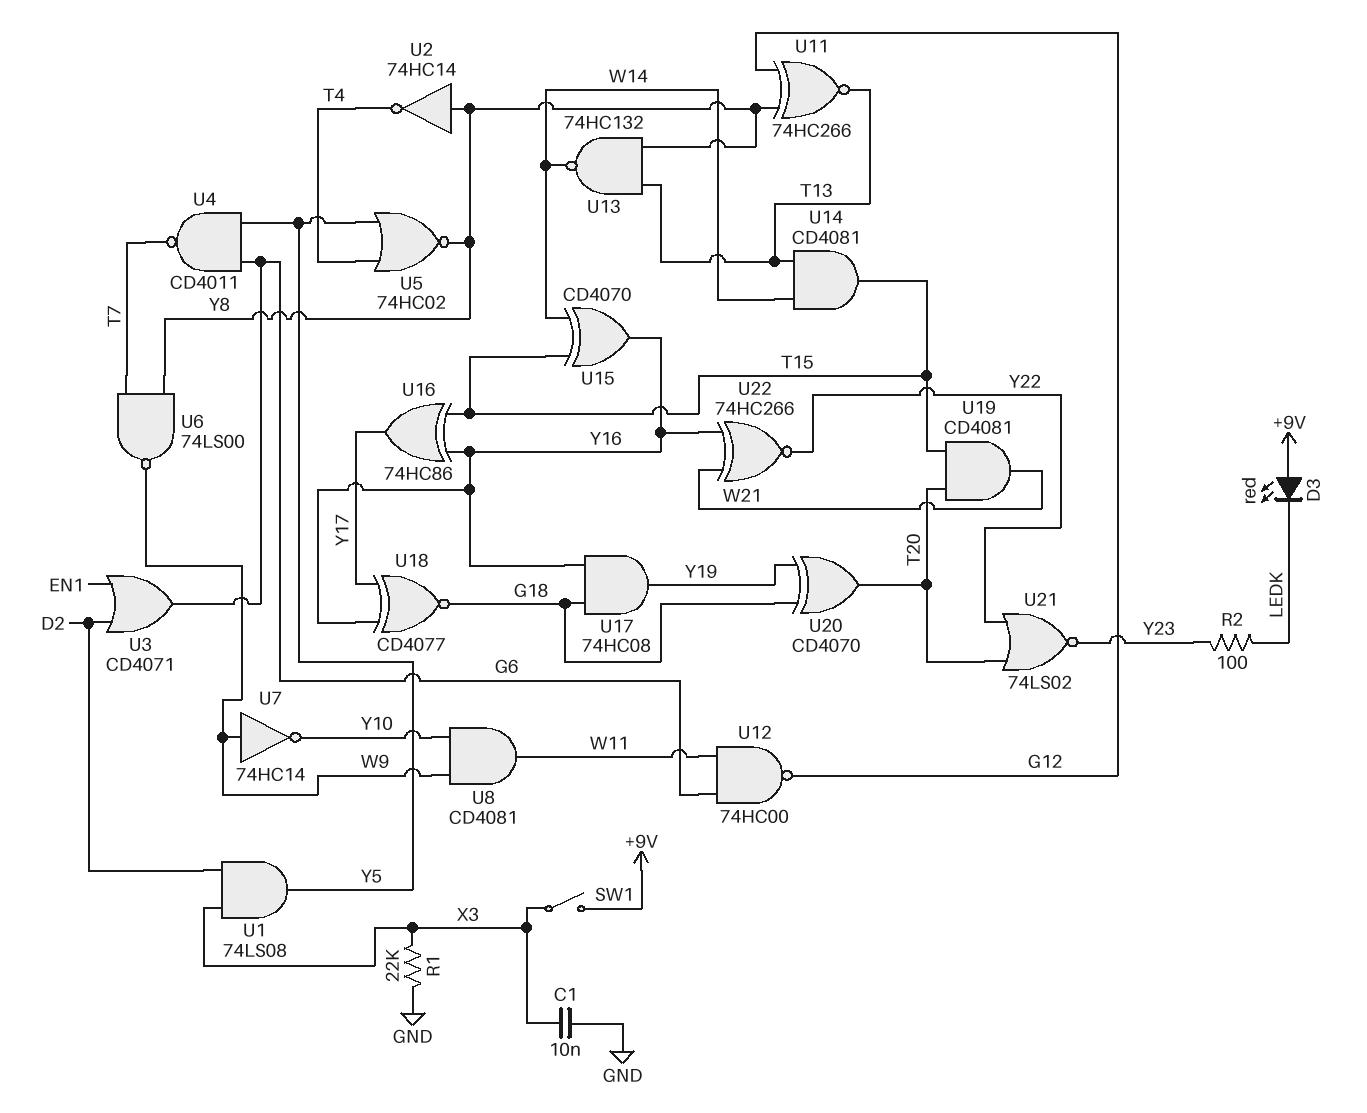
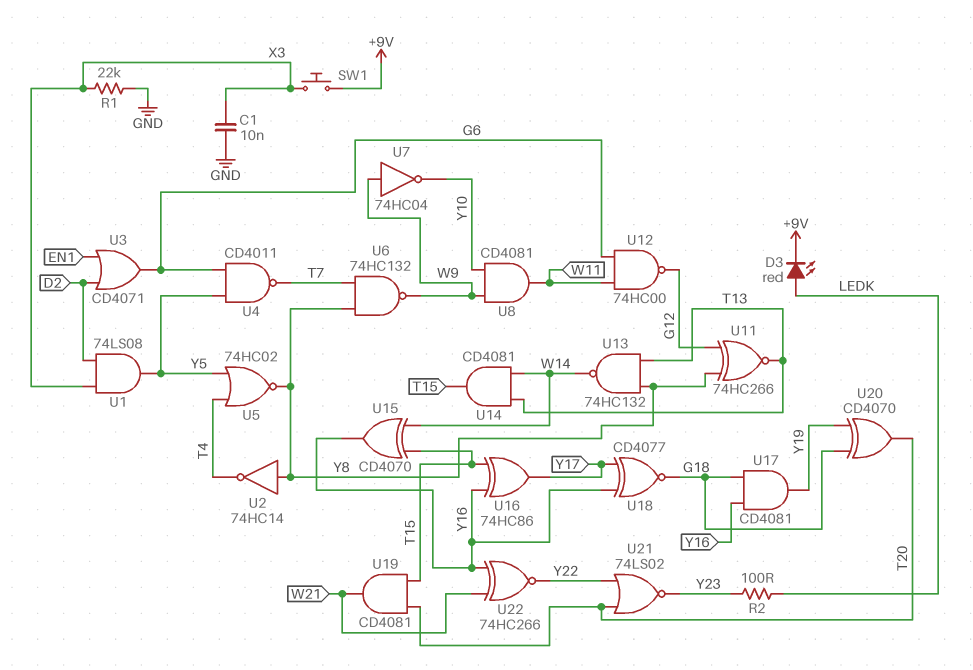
D3: LED red (A +9V, K LEDK) -> LED red (A LEDK, K +9V)
SW1: switch (+9V, X3) -> button (+9V, X3)
U6: NAND 74LS00 (in T7, in Y8, out W9) -> NAND 74HC132 (in T7, in Y8, out W9)
U7: NOT 74HC14 (in W9, out Y10) -> NOT 74HC04 (in W9, out Y10)
U17: AND 74HC08 (in G18, in Y16, out Y19) -> AND CD4081 (in G18, in Y16, out Y19)

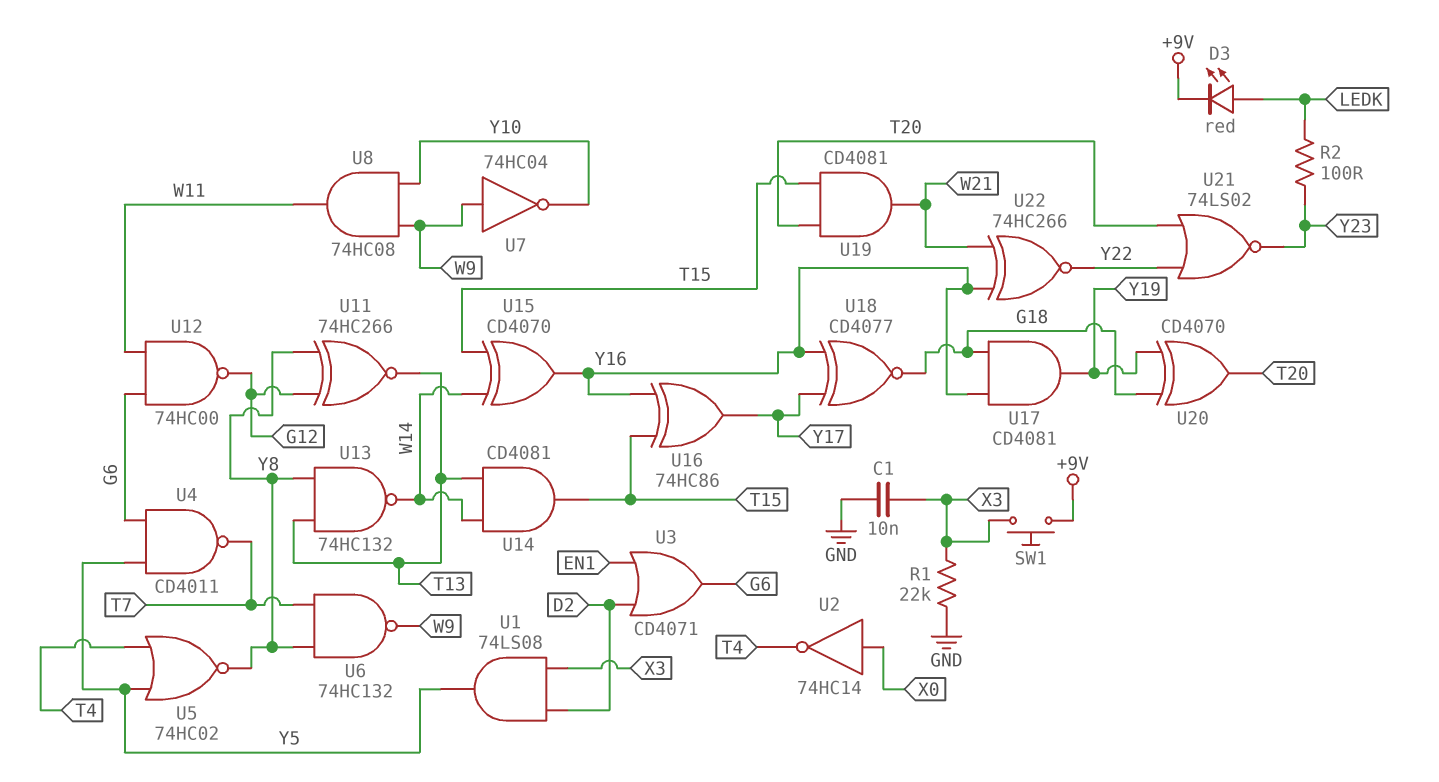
U2: NOT 74HC14 (in Y8, out T4) -> NOT 74HC14 (in X0, out T4)
U8: AND CD4081 (in W9, in Y10, out W11) -> AND 74HC08 (in W9, in Y10, out W11)

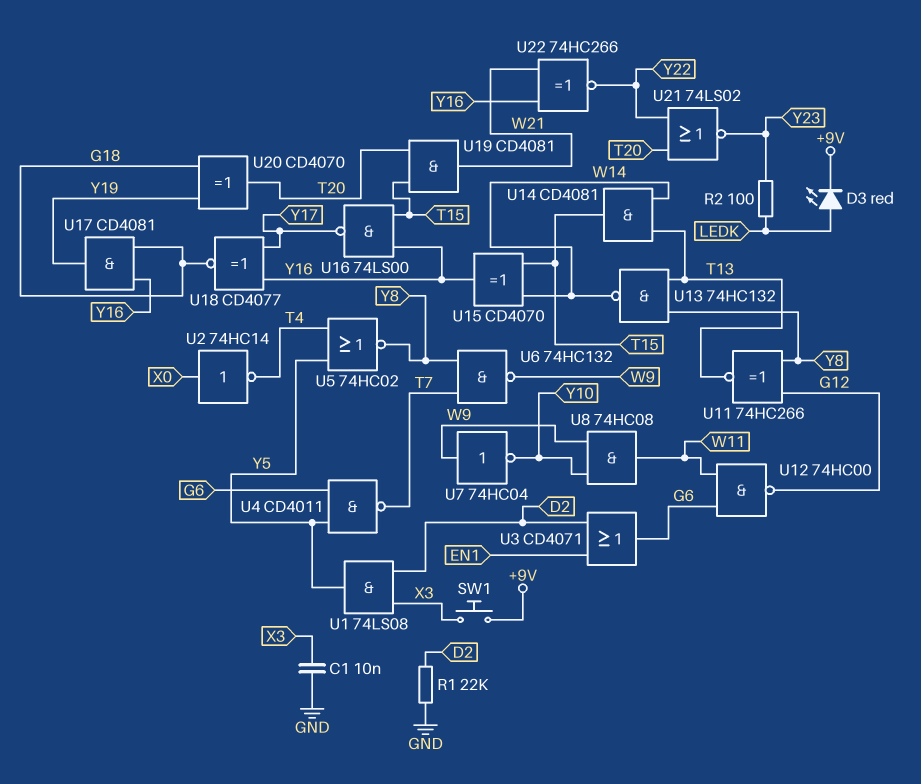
R1: 22k (GND, X3) -> 22k (D2, GND)
U16: XOR 74HC86 (in T15, in Y16, out Y17) -> NAND 74LS00 (in T15, in Y16, out Y17)

